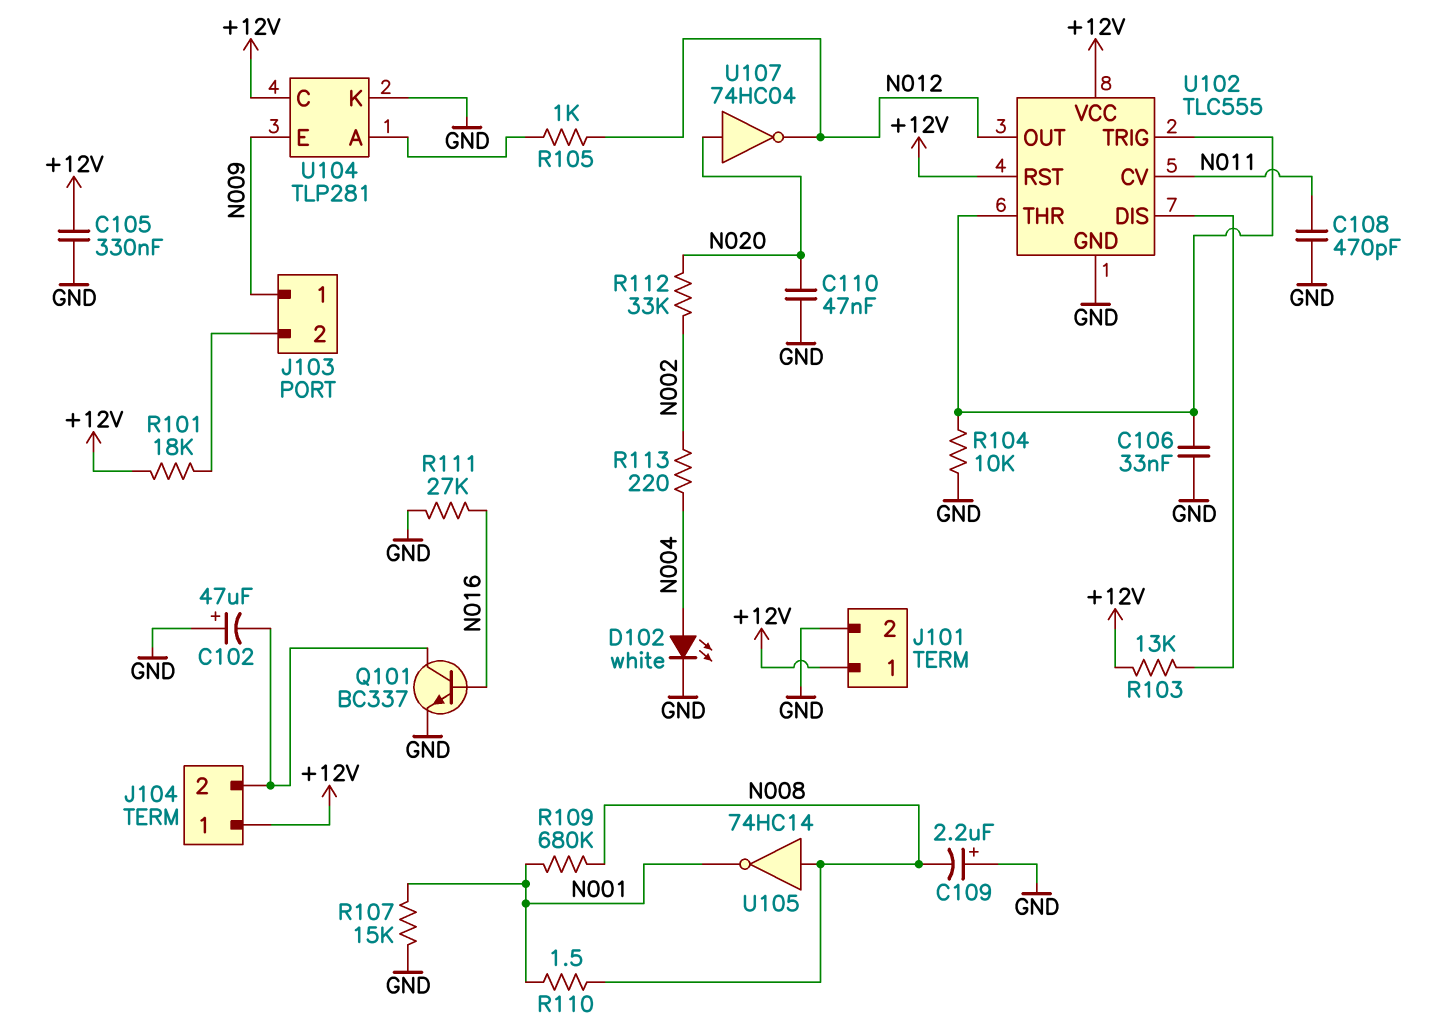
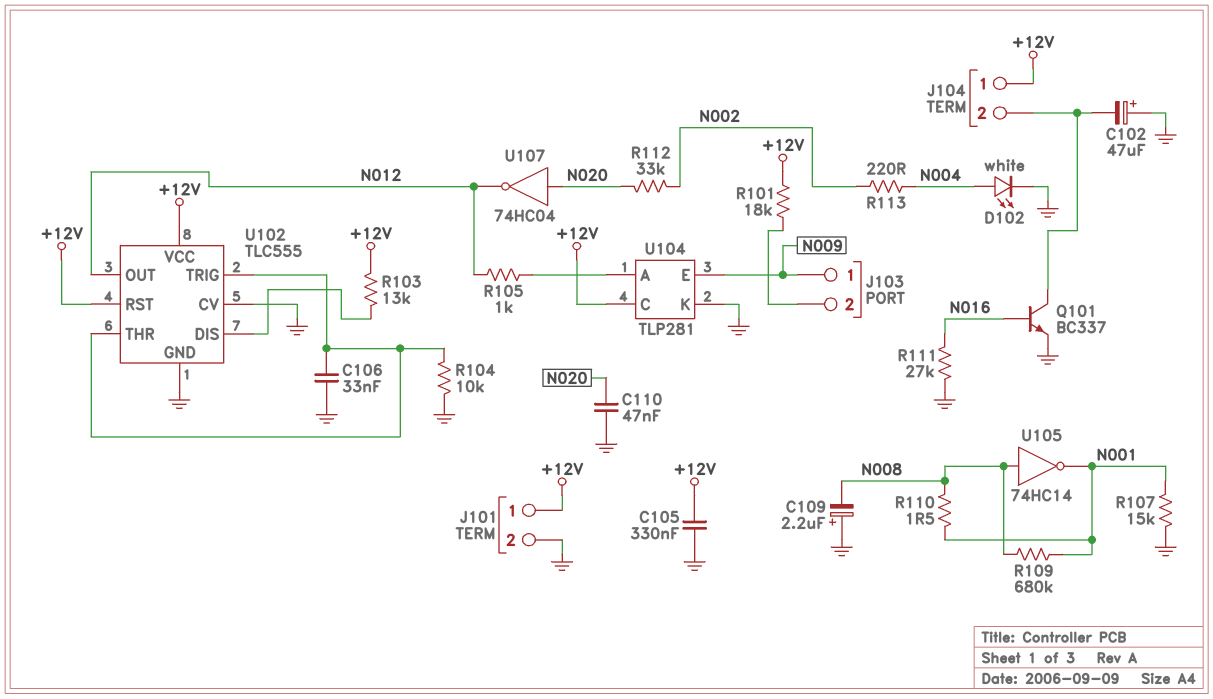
C108: 470pF (GND, N011) -> none
U102 pin CV: N011 -> GND

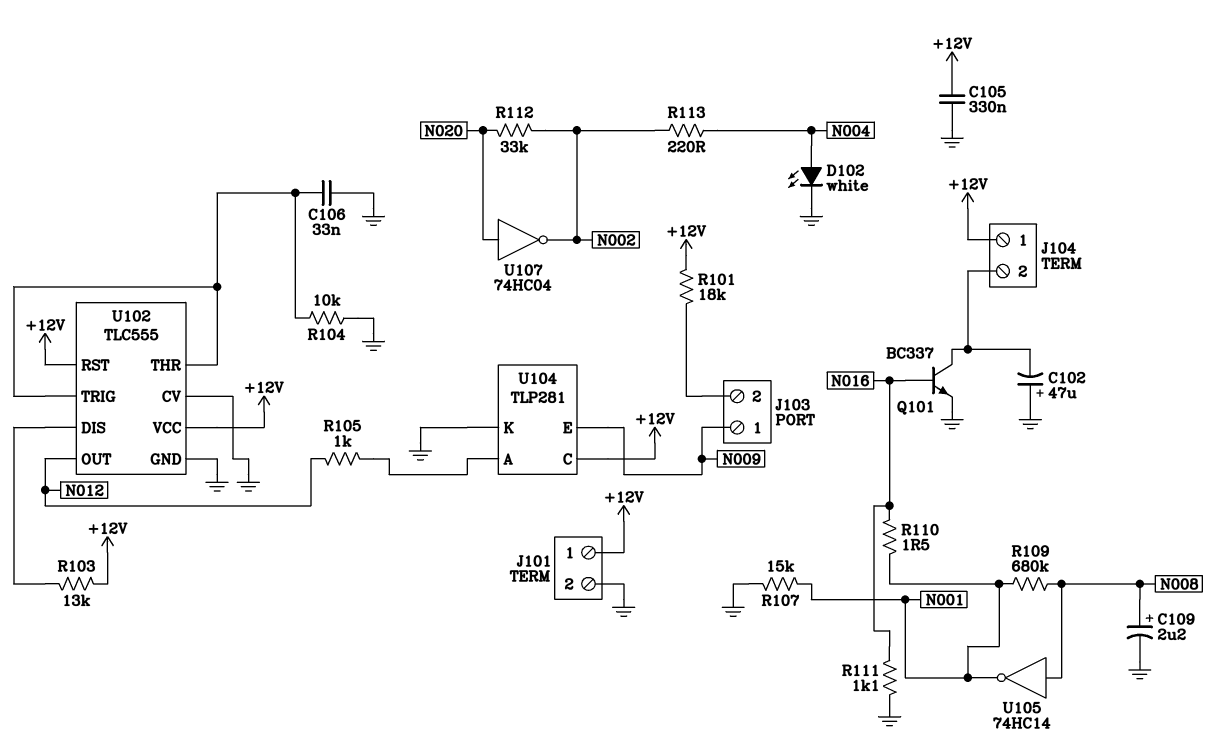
C109: 2.2uF (plus GND, minus N008) -> 2.2uF (plus N008, minus GND)
C110: 47nF (GND, N020) -> none
R110: 1.5 (N001, N008) -> 1.5 (N001, N016)
R111: 27k (GND, N016) -> 1.1k (GND, N016)
U107: NOT 74HC04 (in N020, out N012) -> NOT 74HC04 (in N020, out N002)

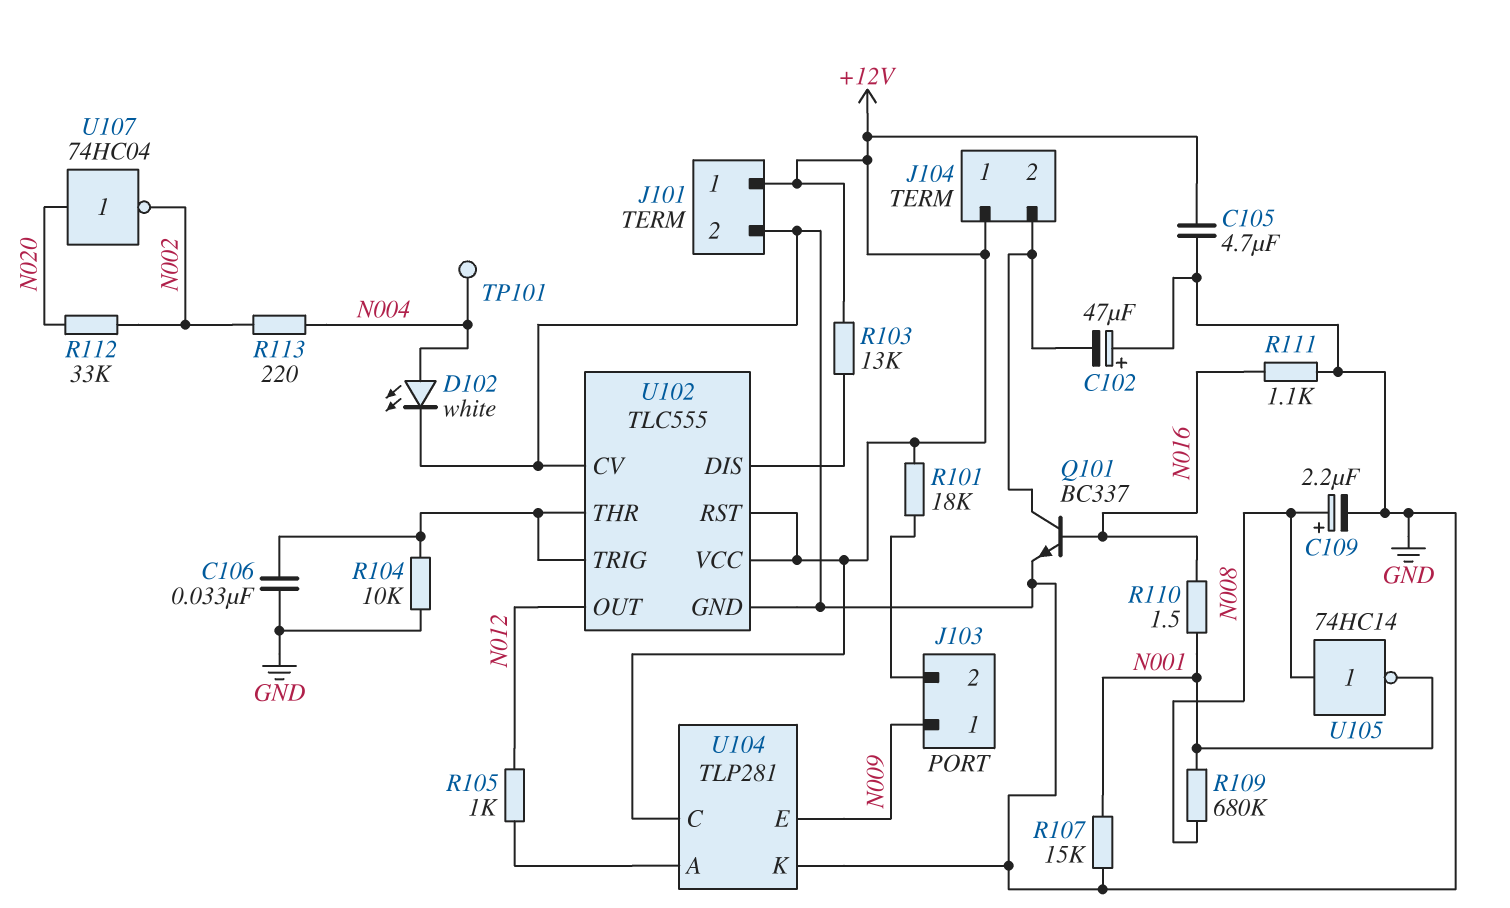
C105: 330nF (+12V, GND) -> 4.7uF (+12V, GND)
TP101: none -> test point (N004)

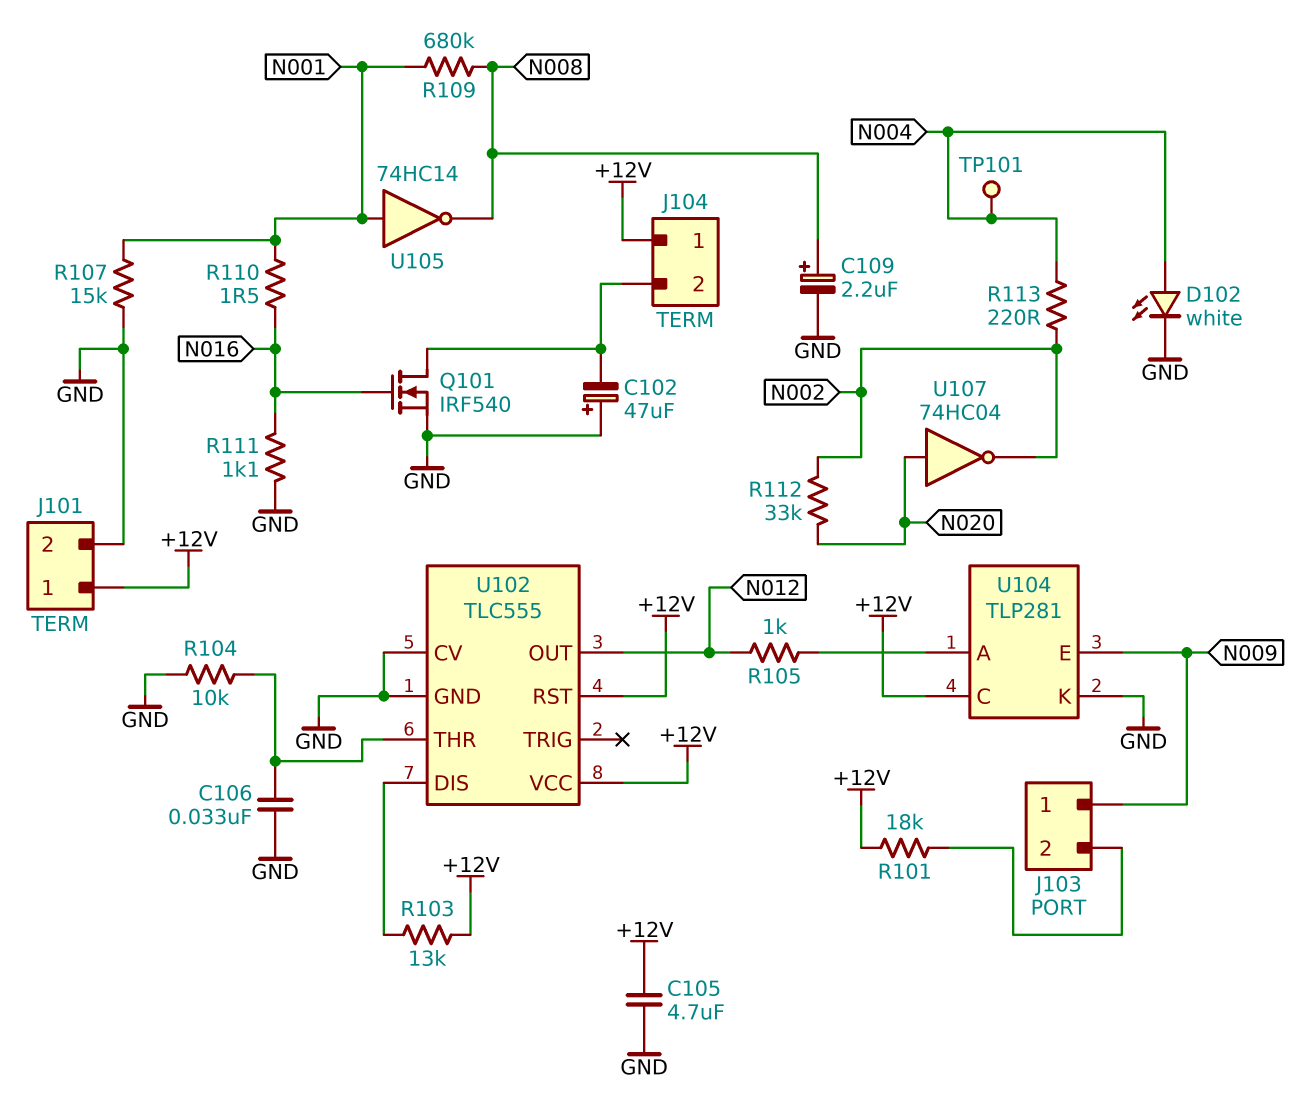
Q101: NPN BC337 (B N016, C J104/2, E GND) -> NMOS IRF540 (G N016, D J104/2, S GND)
U102 pin TRIG: U102/THR -> none
U105: NOT 74HC14 (in N008, out N001) -> NOT 74HC14 (in N001, out N008)

